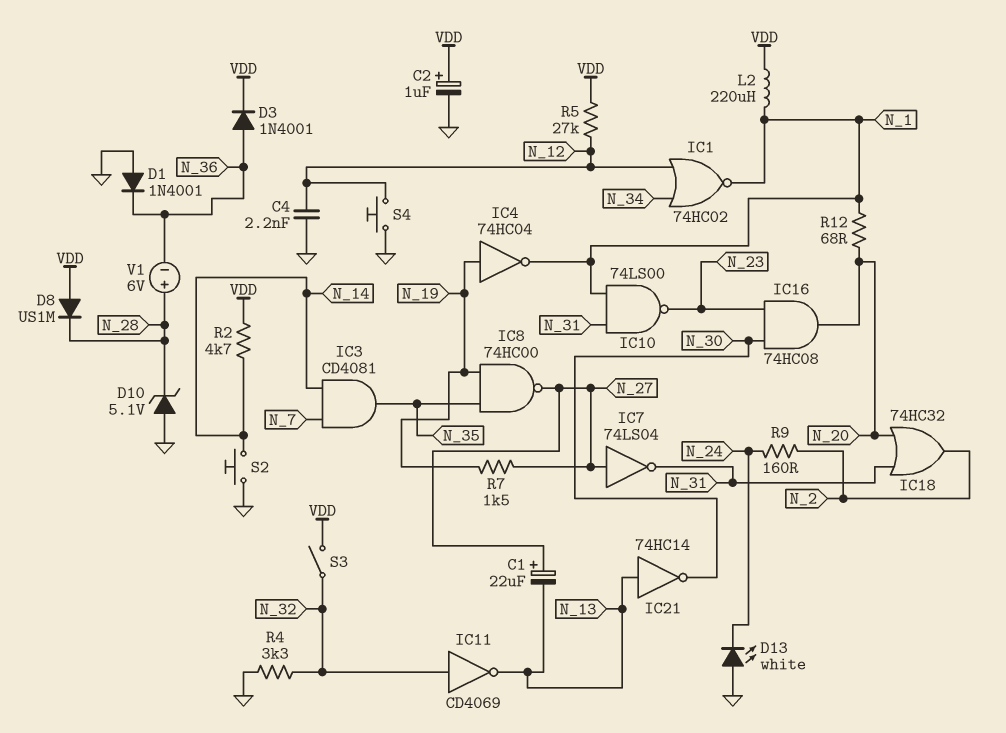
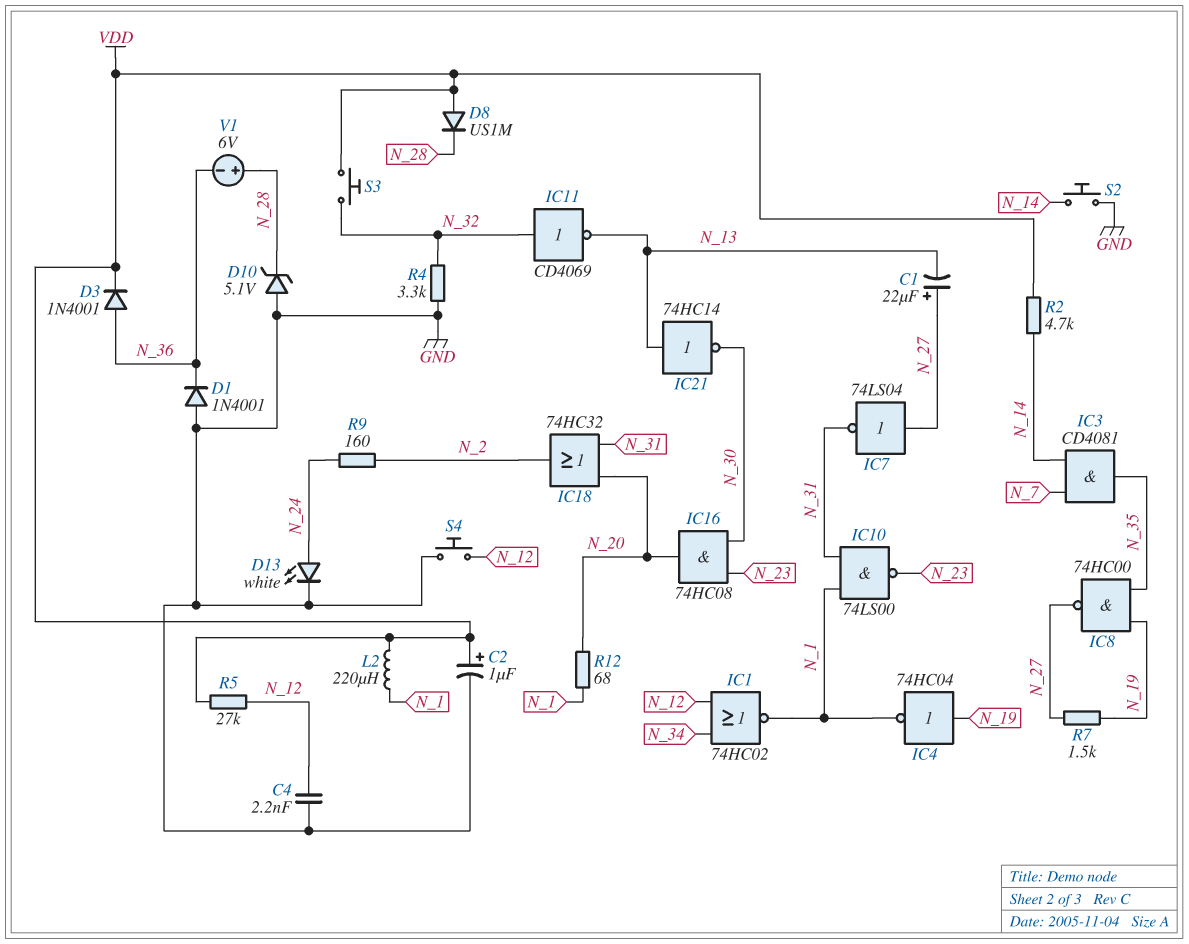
D13: LED white (A GND, K N_24) -> LED white (A N_24, K GND)
S3: switch (N_32, VDD) -> button (N_32, VDD)

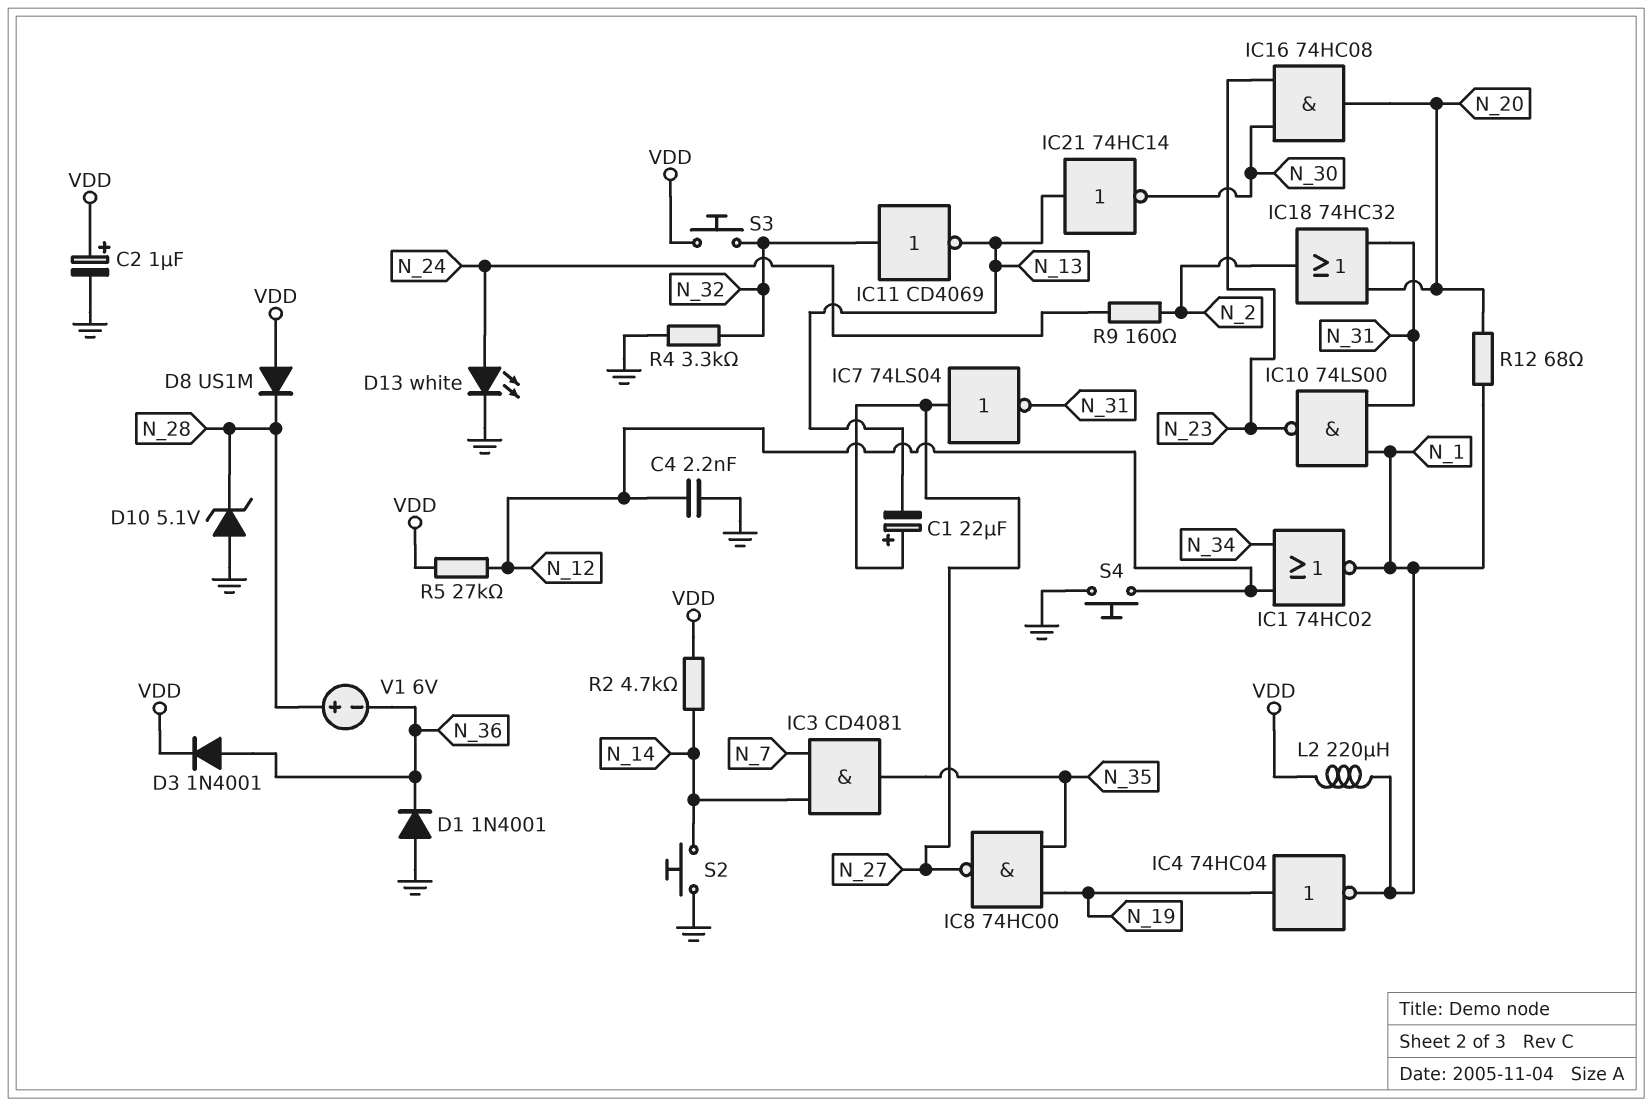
R7: 1.5k (N_19, N_27) -> none

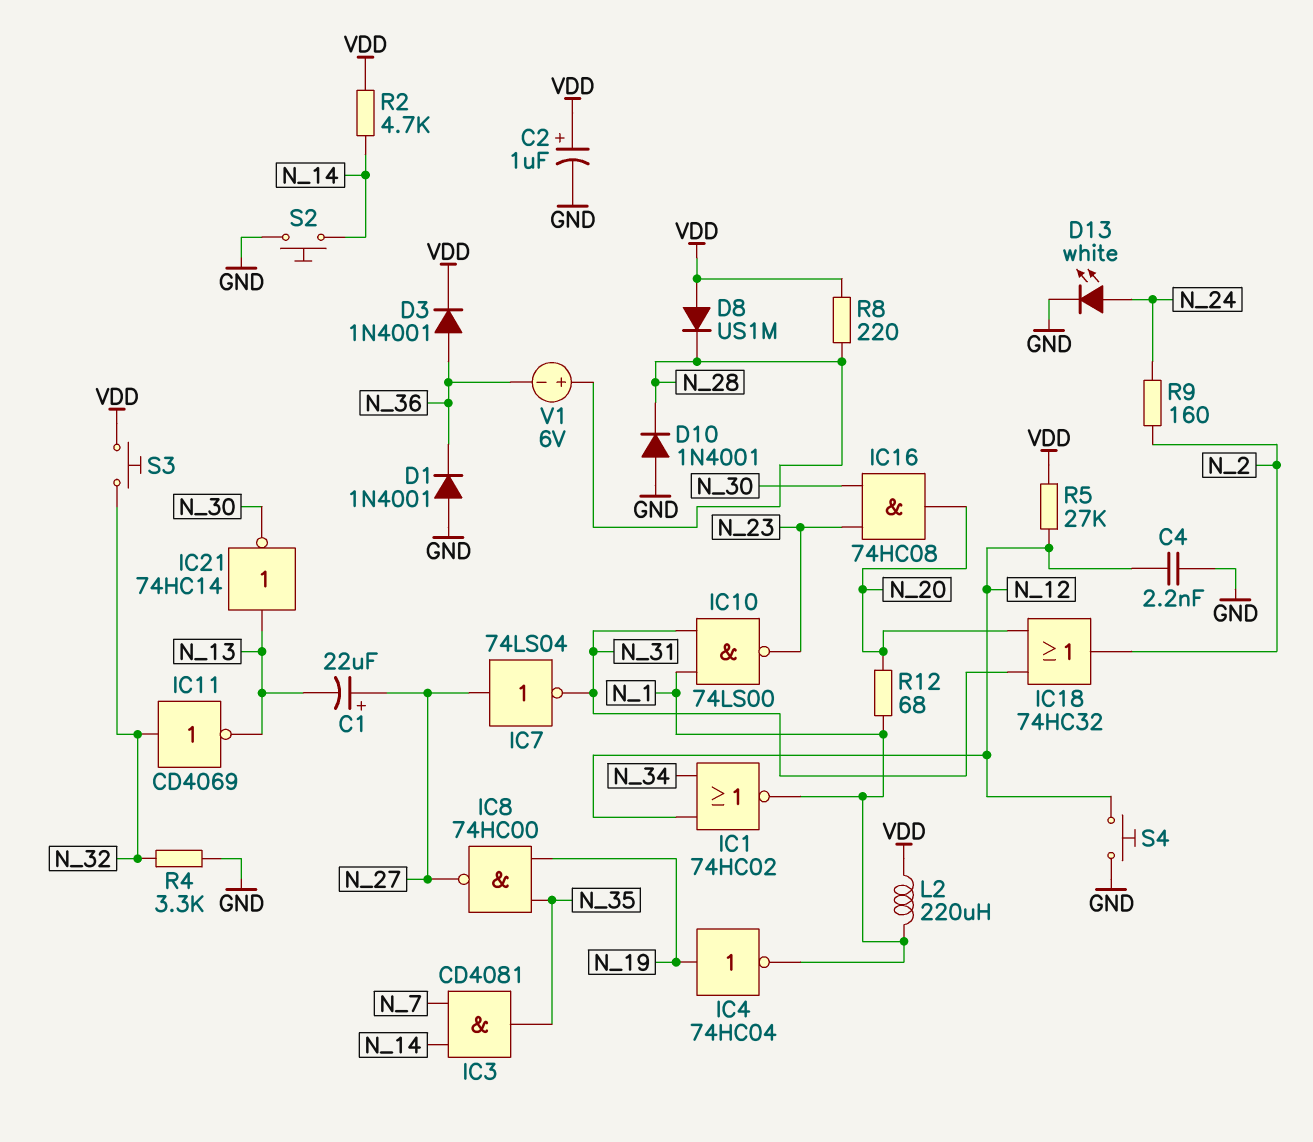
D10: zener 5.1V (A GND, K N_28) -> diode 1N4001 (A GND, K N_28)
R8: none -> 220 (N_28, VDD)

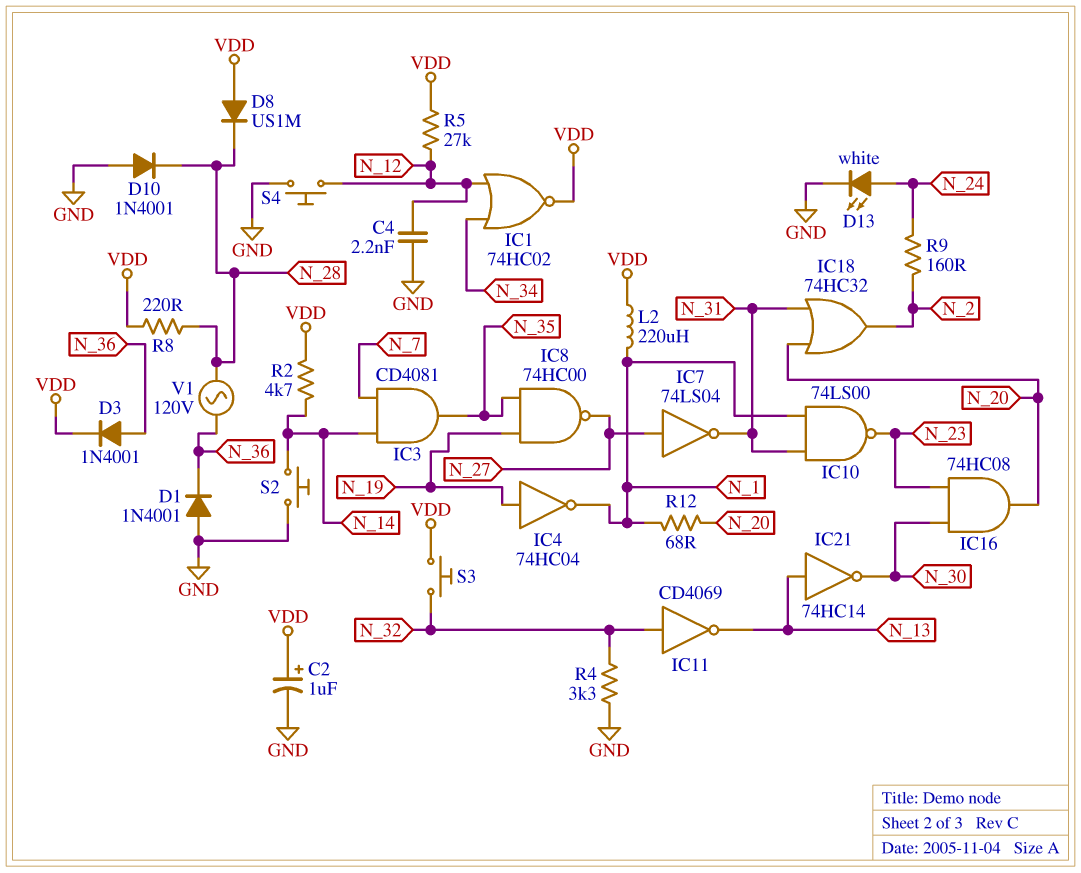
C1: 22uF (plus N_27, minus N_13) -> none
IC1: NOR 74HC02 (in N_12, in N_34, out N_1) -> NOR 74HC02 (in N_12, in N_34, out VDD)
V1: 6V (plus N_28, minus N_36) -> AC 120V (N_28, N_36)

